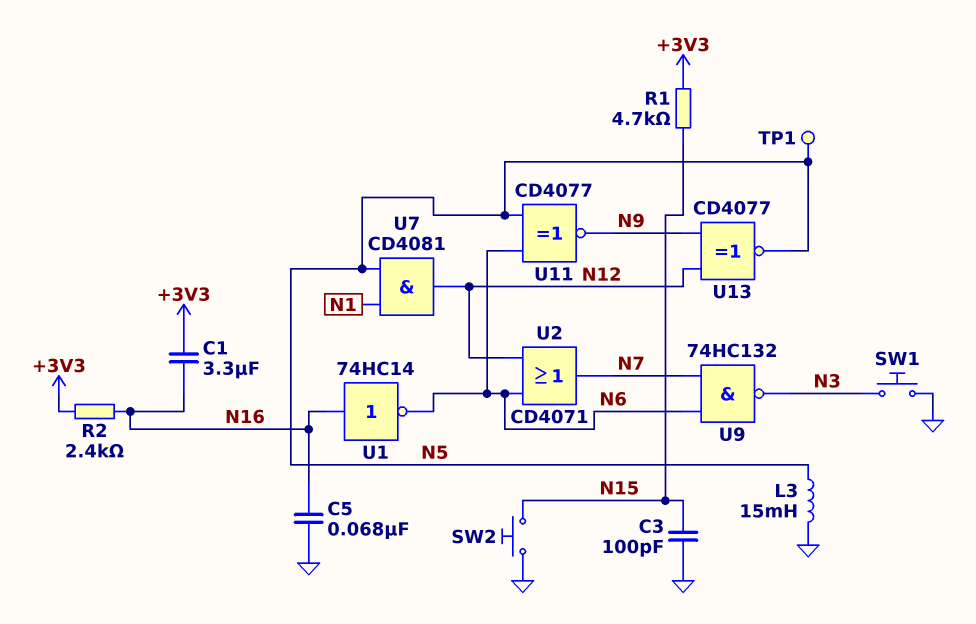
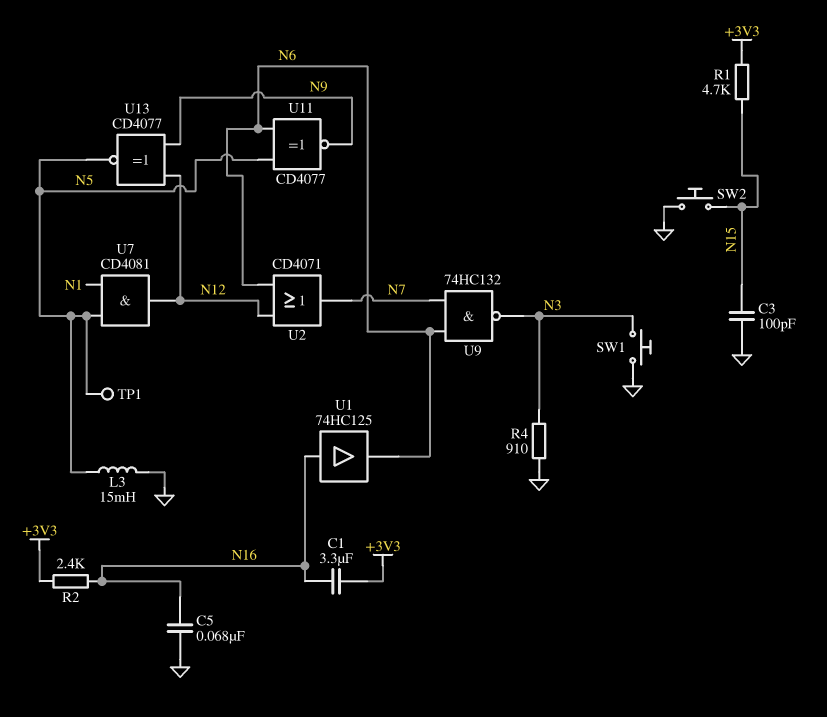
R4: none -> 910 (GND, N3)
U1: NOT 74HC14 (in N16, out N6) -> buffer 74HC125 (in N16, out N6)

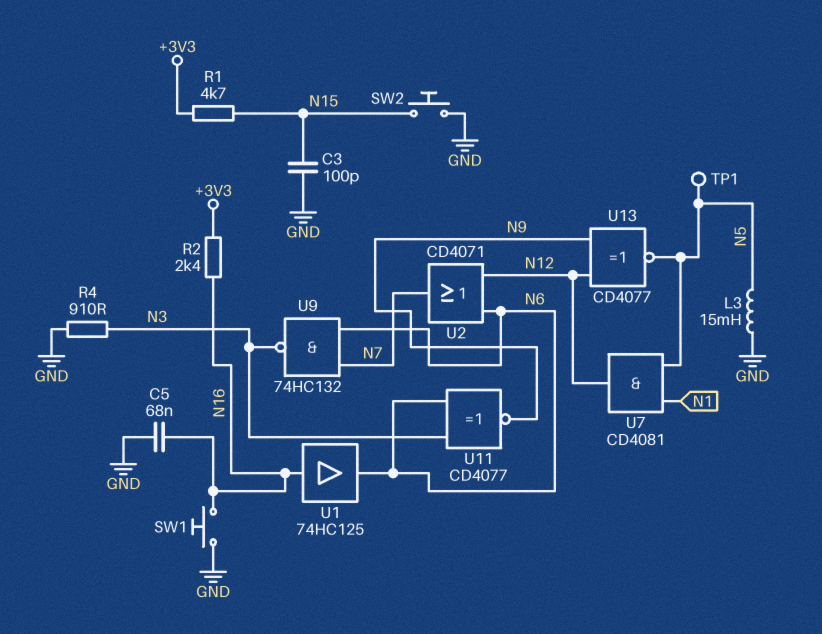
C1: 3.3uF (+3V3, N16) -> none
SW1: button (GND, N3) -> button (GND, N16)
U11: XNOR CD4077 (in N5, in N6, out N9) -> XNOR CD4077 (in N3, in N6, out N9)

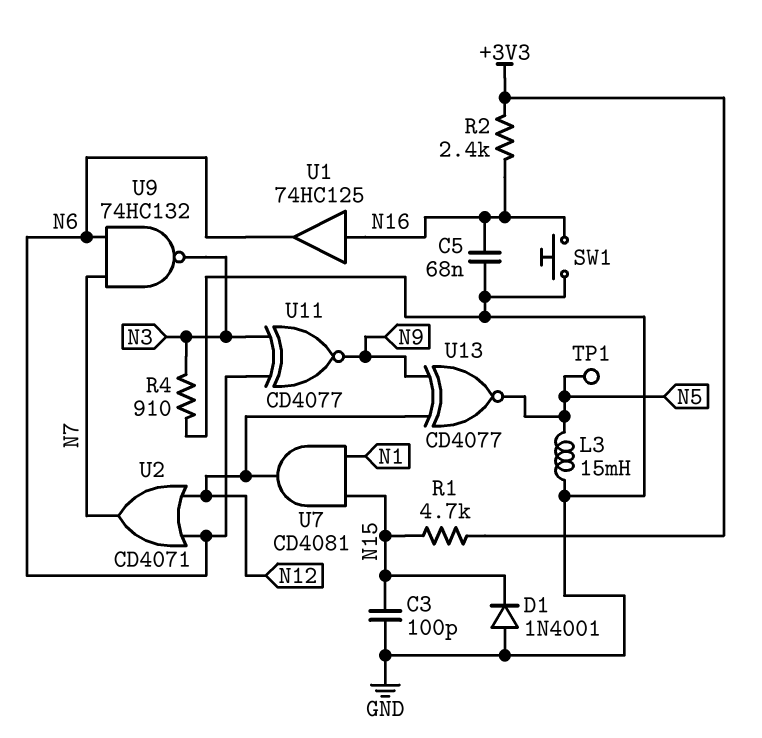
D1: none -> diode 1N4001 (A GND, K N15)
SW2: button (GND, N15) -> none
U7: AND CD4081 (in N1, in N5, out N12) -> AND CD4081 (in N1, in N15, out N12)

